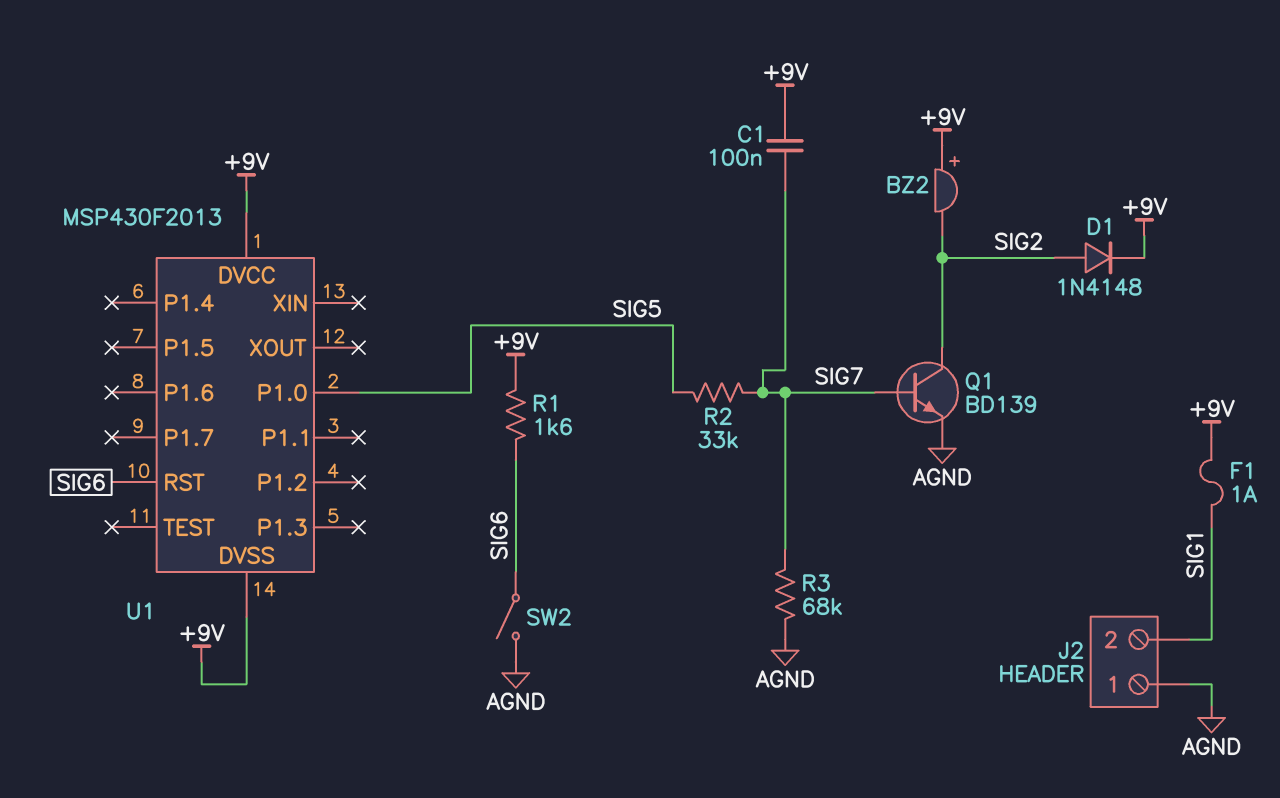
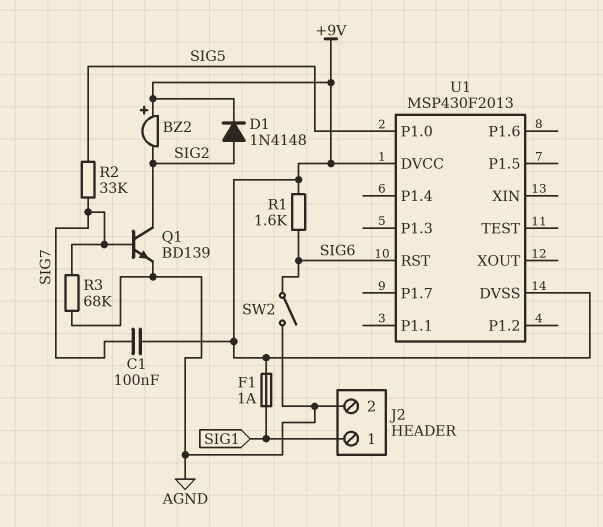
J2 pin 1: AGND -> SIG1
J2 pin 2: SIG1 -> AGND

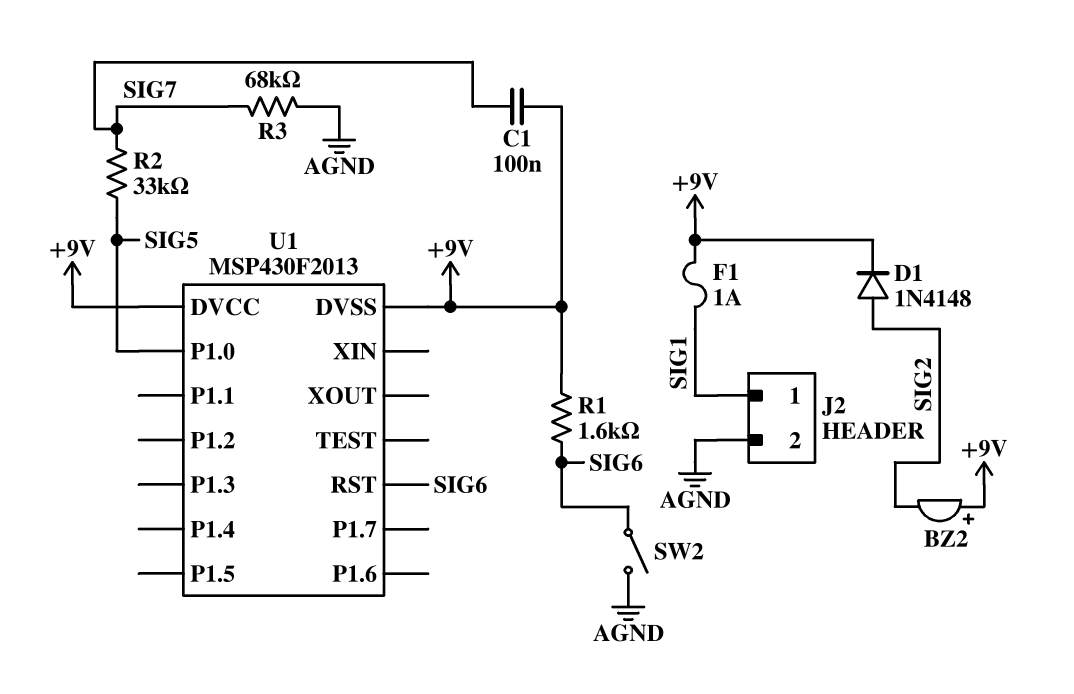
Q1: NPN BD139 (B SIG7, C SIG2, E AGND) -> none

